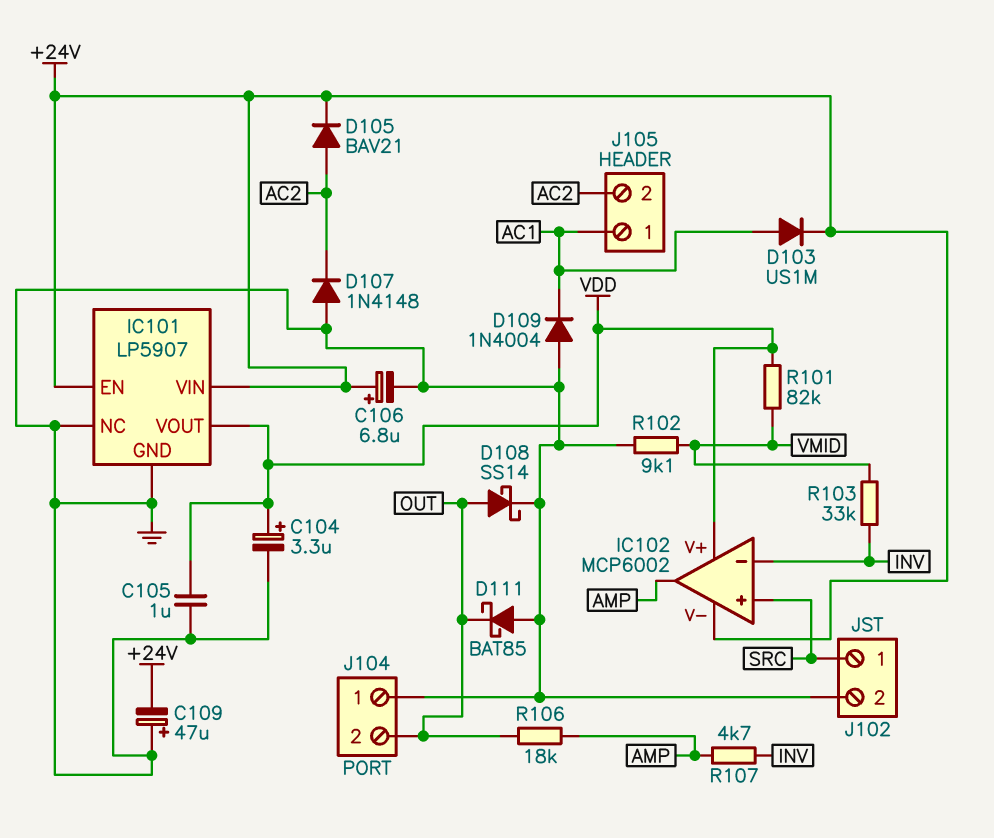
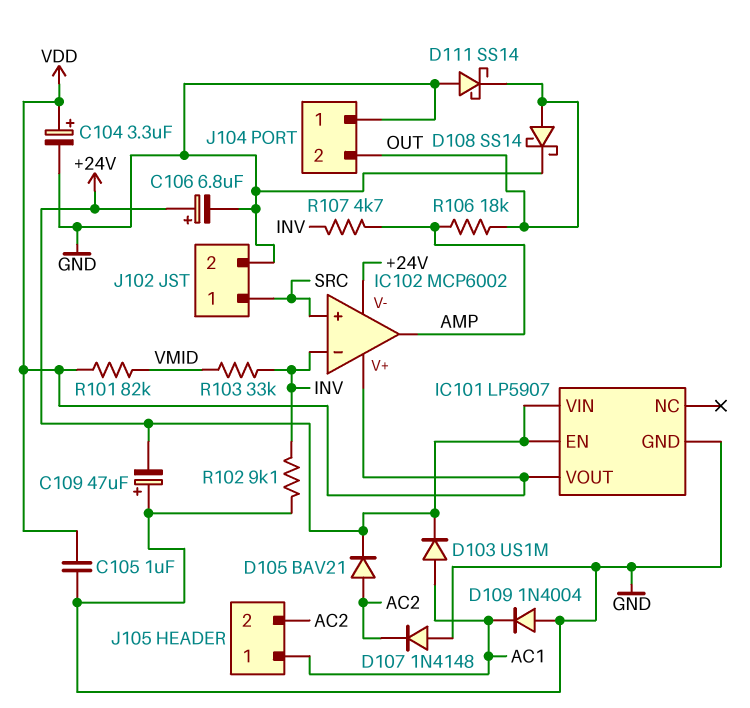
D111: schottky BAT85 (A GND, K OUT) -> schottky SS14 (A GND, K OUT)
IC101 pin NC: GND -> none
R102: 9.1k (GND, VMID) -> 9.1k (GND, INV)

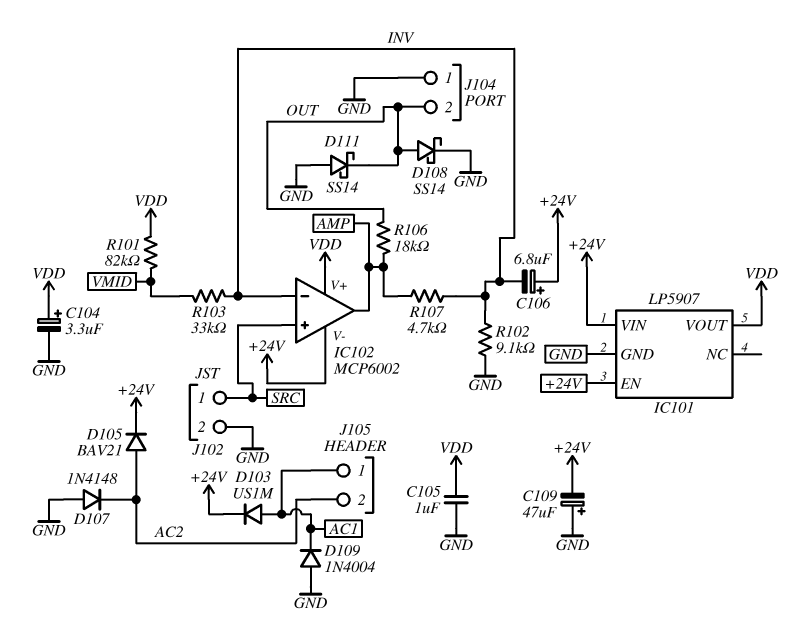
C106: 6.8uF (plus +24V, minus GND) -> 6.8uF (plus +24V, minus INV)

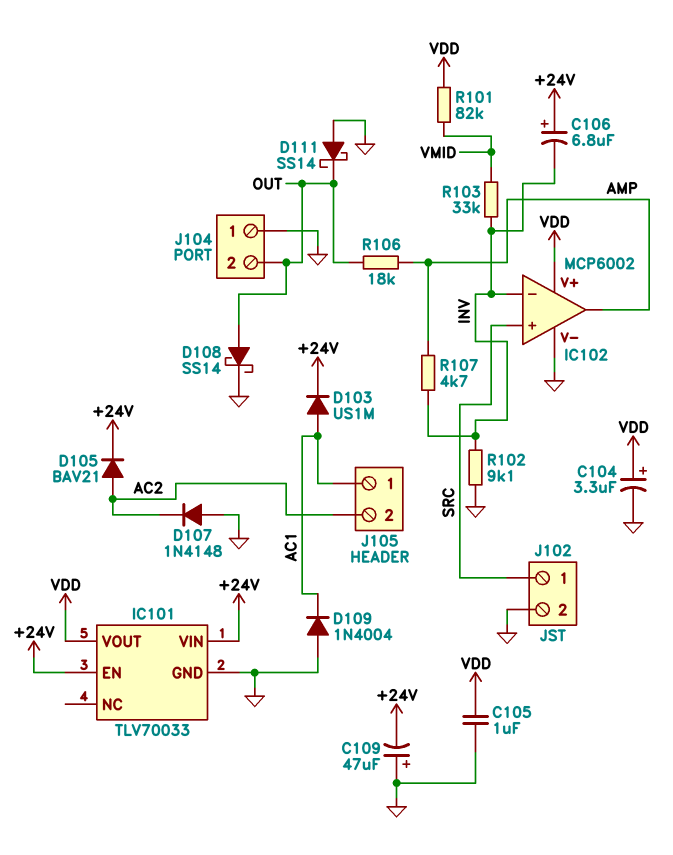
IC101: LP5907 -> TLV70033
IC102 pin V-: +24V -> GND

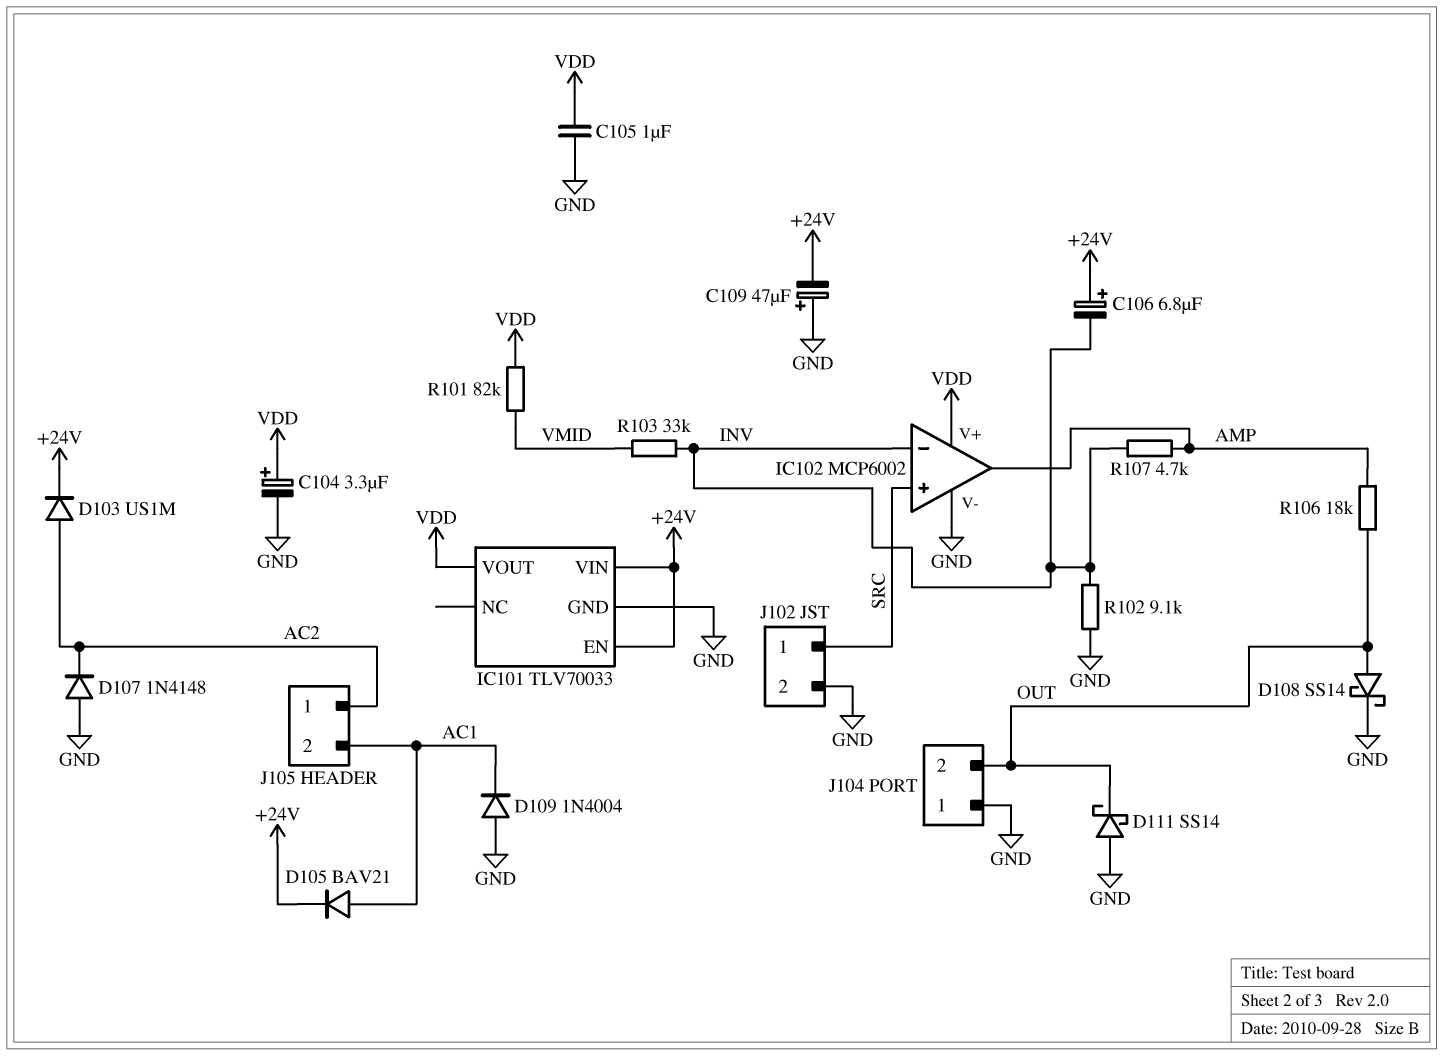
D103: diode US1M (A AC1, K +24V) -> diode US1M (A AC2, K +24V)
D105: diode BAV21 (A AC2, K +24V) -> diode BAV21 (A AC1, K +24V)
J105 pin 1: AC1 -> AC2
J105 pin 2: AC2 -> AC1

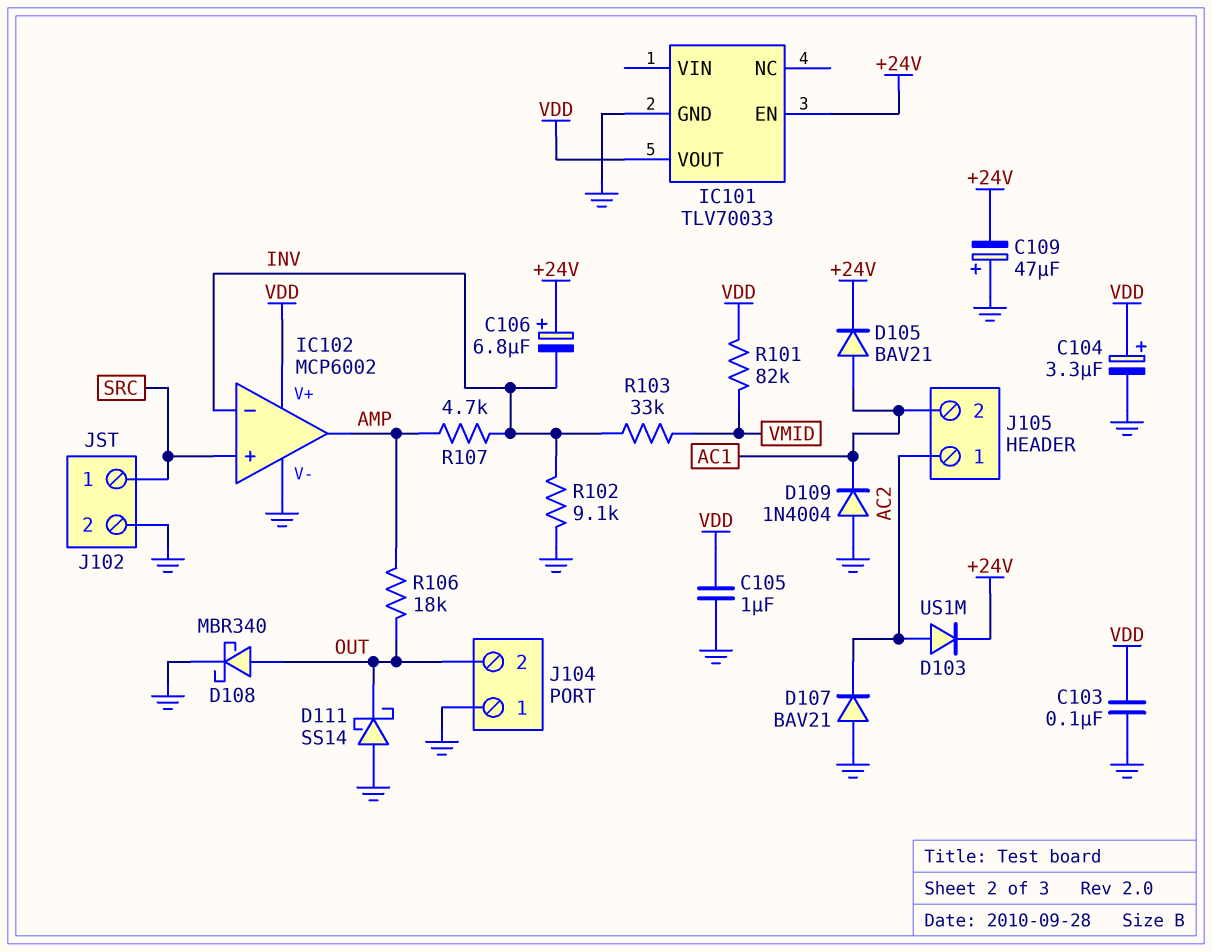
C103: none -> 100nF (GND, VDD)
D107: diode 1N4148 (A GND, K AC2) -> diode BAV21 (A GND, K AC2)
D108: schottky SS14 (A OUT, K GND) -> schottky MBR340 (A OUT, K GND)
IC101 pin VIN: +24V -> none

